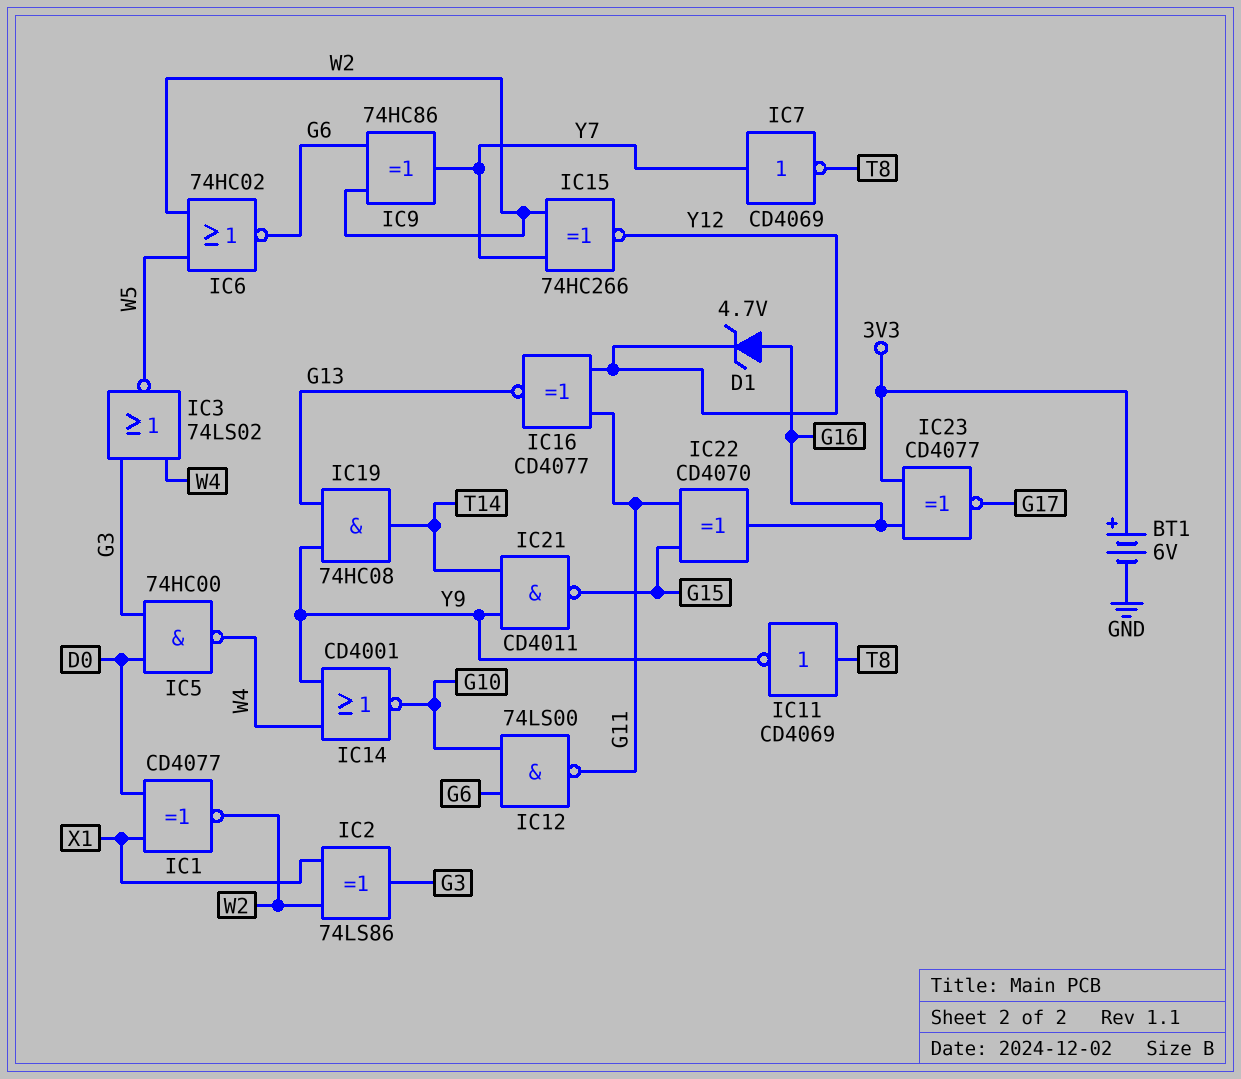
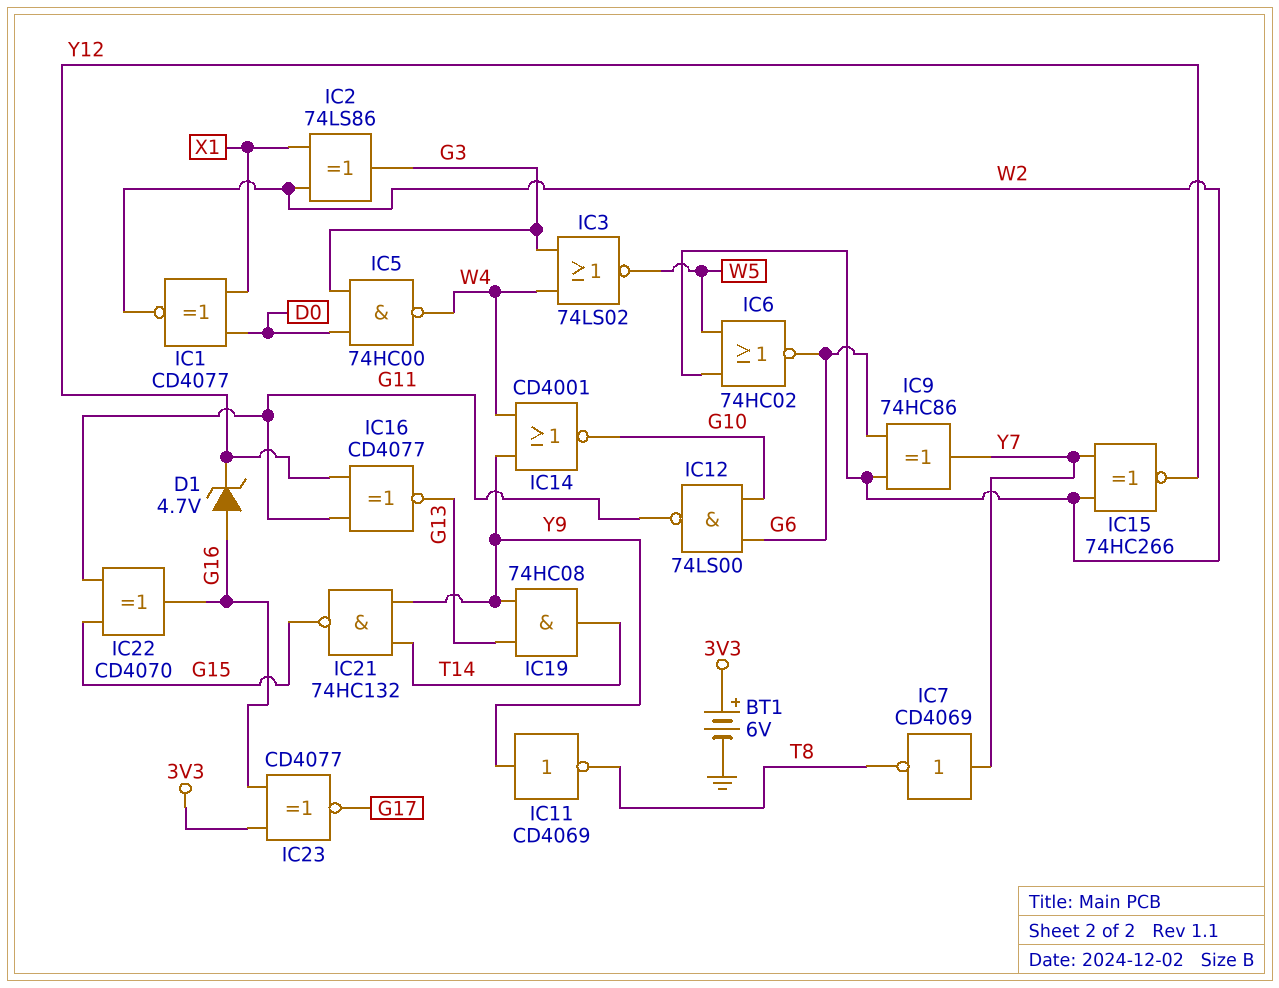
IC11: NOT CD4069 (in T8, out Y9) -> NOT CD4069 (in Y9, out T8)
IC21: NAND CD4011 (in T14, in Y9, out G15) -> NAND 74HC132 (in T14, in Y9, out G15)

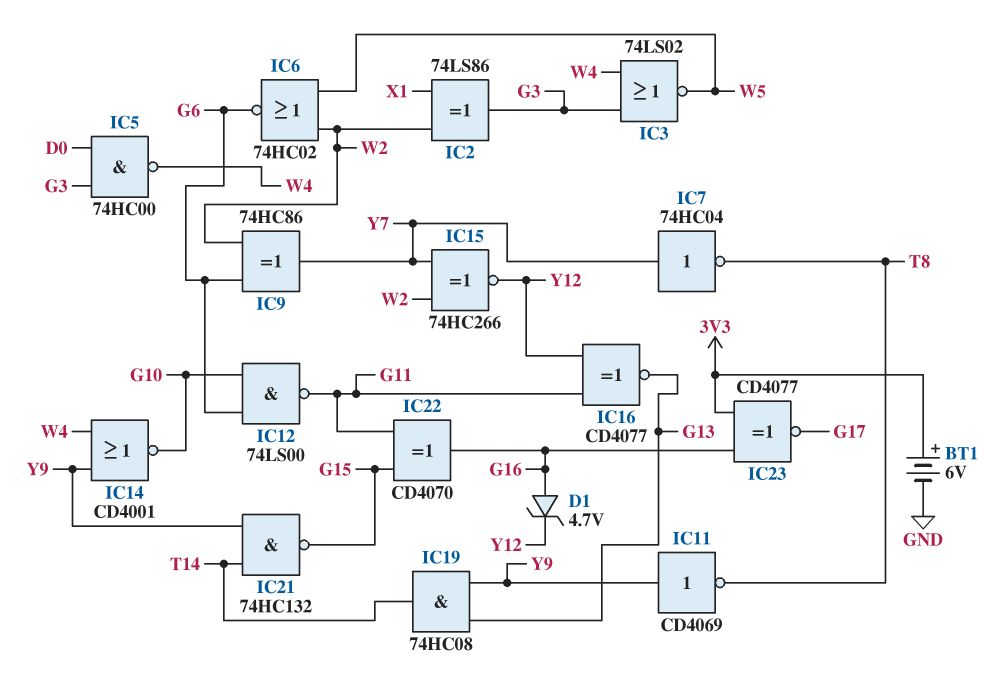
IC1: XNOR CD4077 (in D0, in X1, out W2) -> none
IC7: NOT CD4069 (in Y7, out T8) -> NOT 74HC04 (in Y7, out T8)

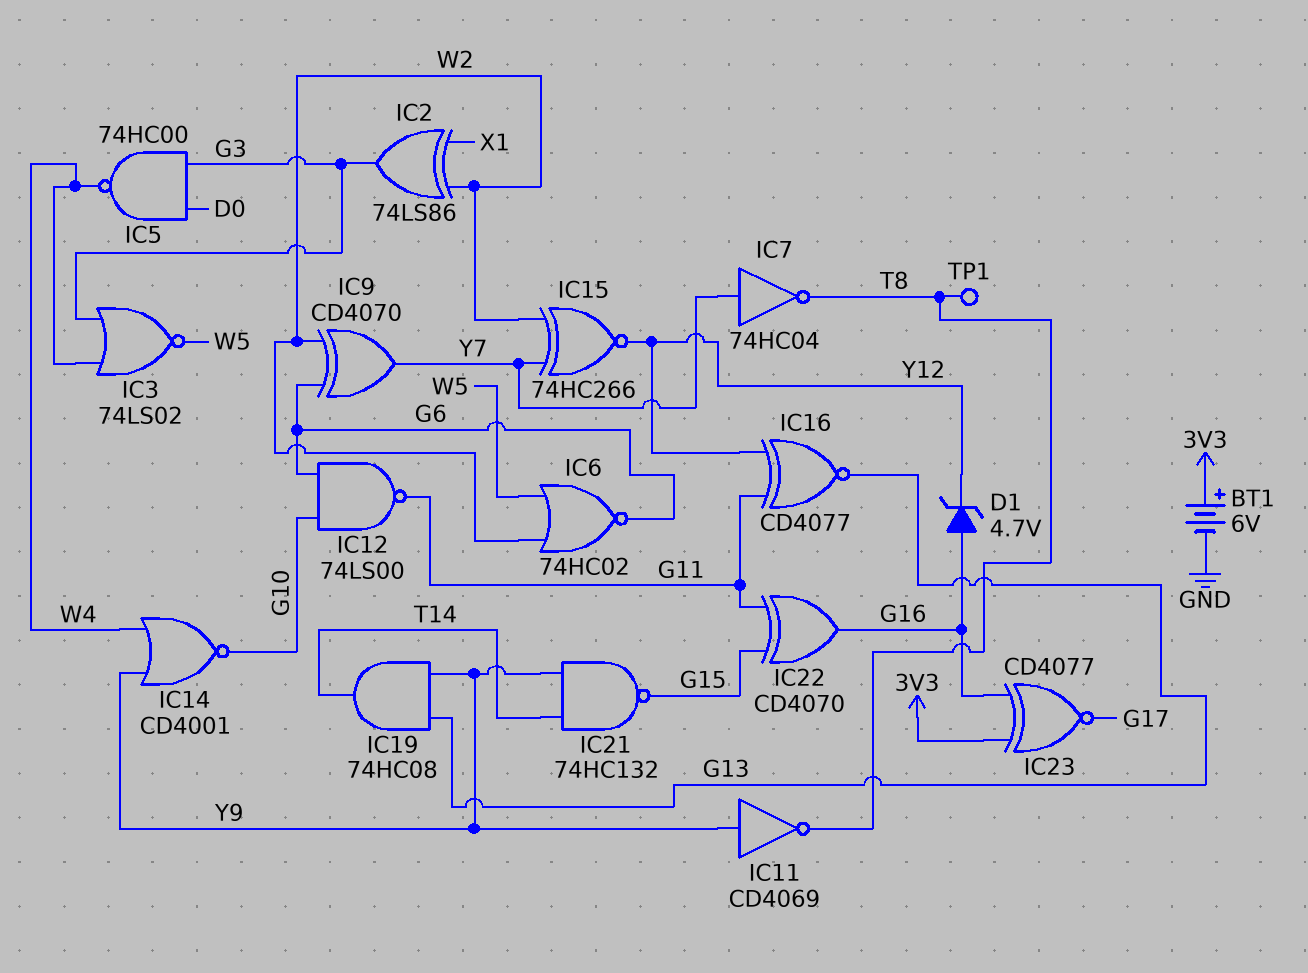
IC9: XOR 74HC86 (in G6, in W2, out Y7) -> XOR CD4070 (in G6, in W2, out Y7)
TP1: none -> test point (T8)

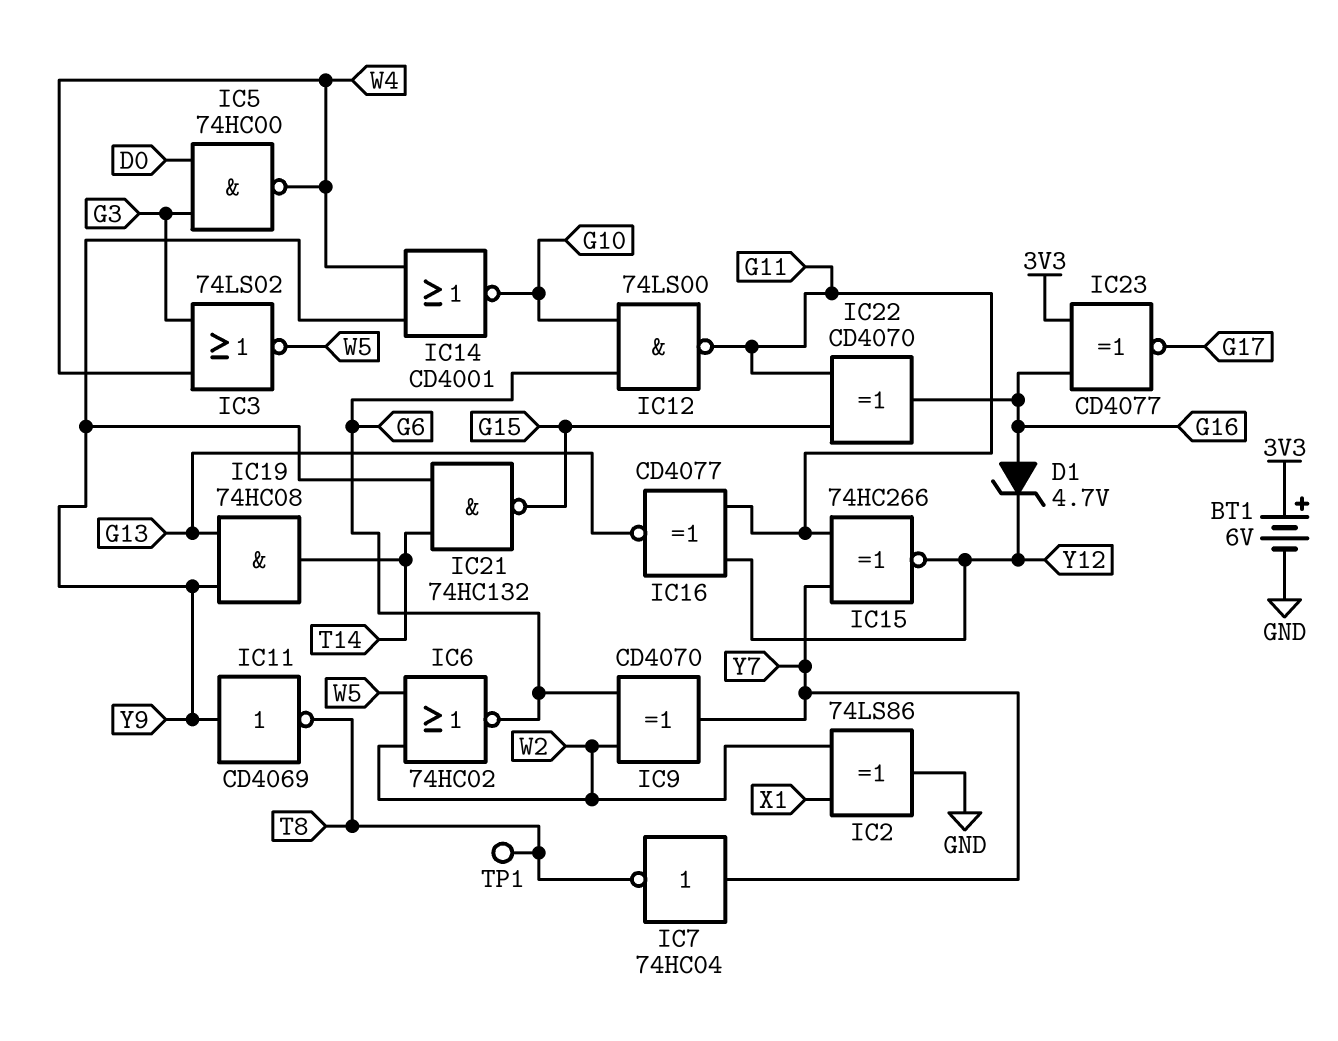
IC2: XOR 74LS86 (in W2, in X1, out G3) -> XOR 74LS86 (in W2, in X1, out GND)
IC15: XNOR 74HC266 (in W2, in Y7, out Y12) -> XNOR 74HC266 (in G11, in Y7, out Y12)

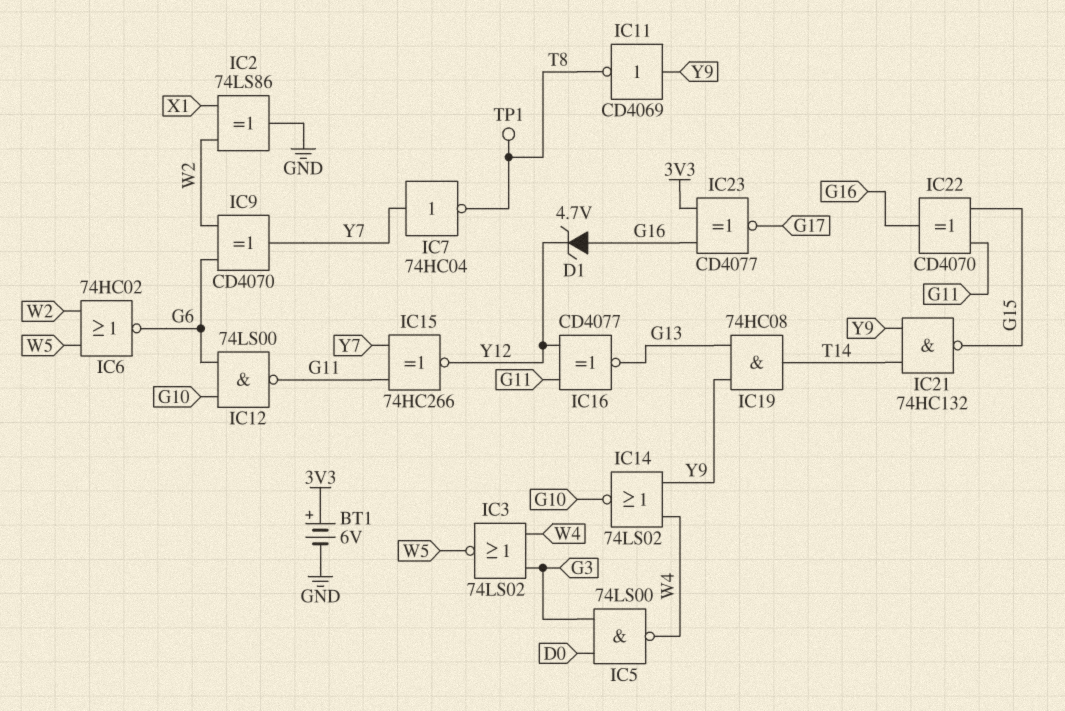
IC5: NAND 74HC00 (in D0, in G3, out W4) -> NAND 74LS00 (in D0, in G3, out W4)
IC14: NOR CD4001 (in W4, in Y9, out G10) -> NOR 74LS02 (in W4, in Y9, out G10)

